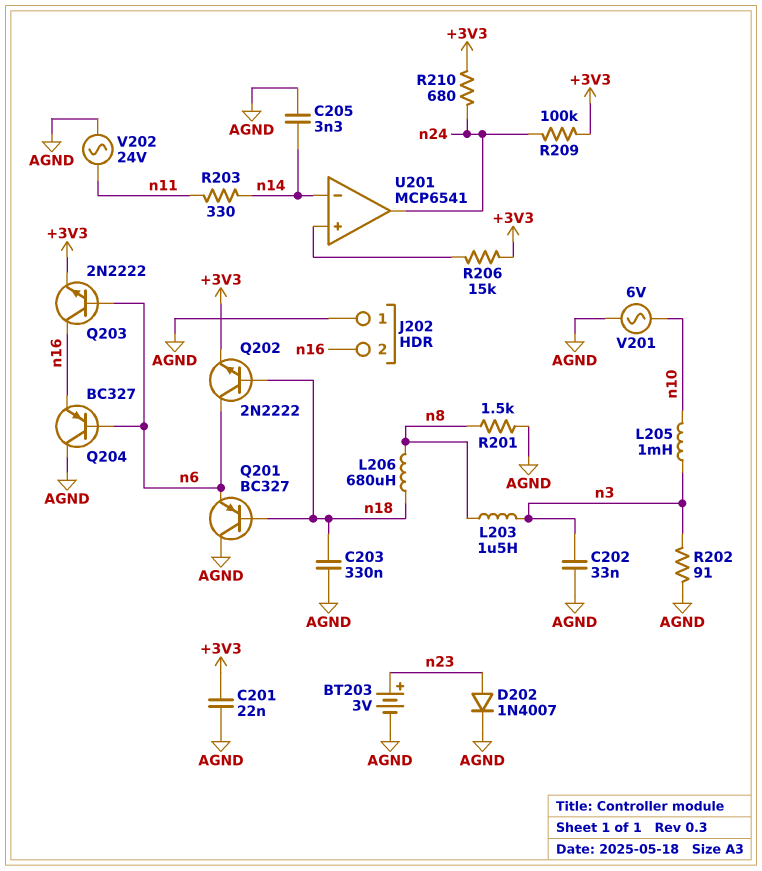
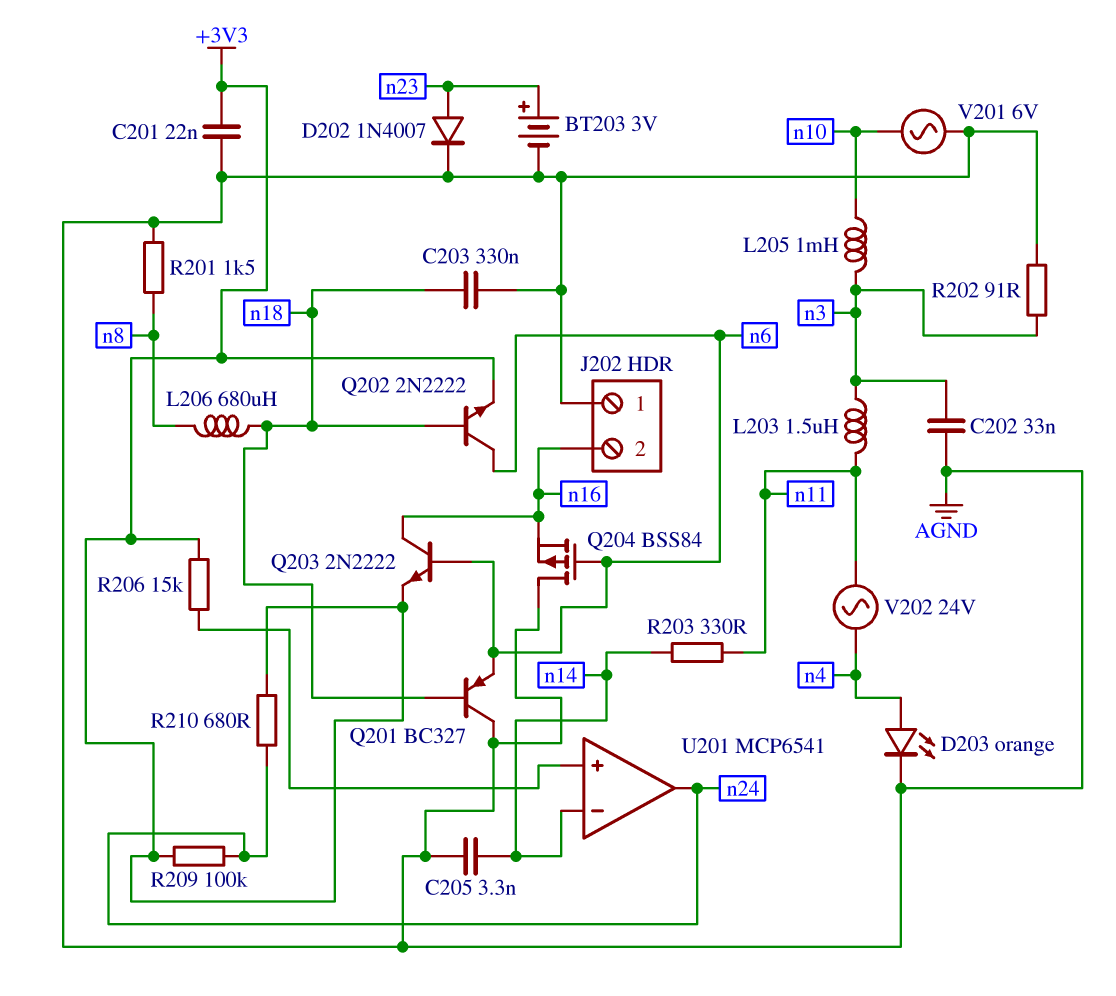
D203: none -> LED orange (A n4, K AGND)
L203: 1.5uH (n3, n8) -> 1.5uH (n3, n11)
Q204: PNP BC327 (B n6, C AGND, E n16) -> PMOS BSS84 (G n6, D AGND, S n16)
V202: AC 24V (AGND, n11) -> AC 24V (n4, n11)

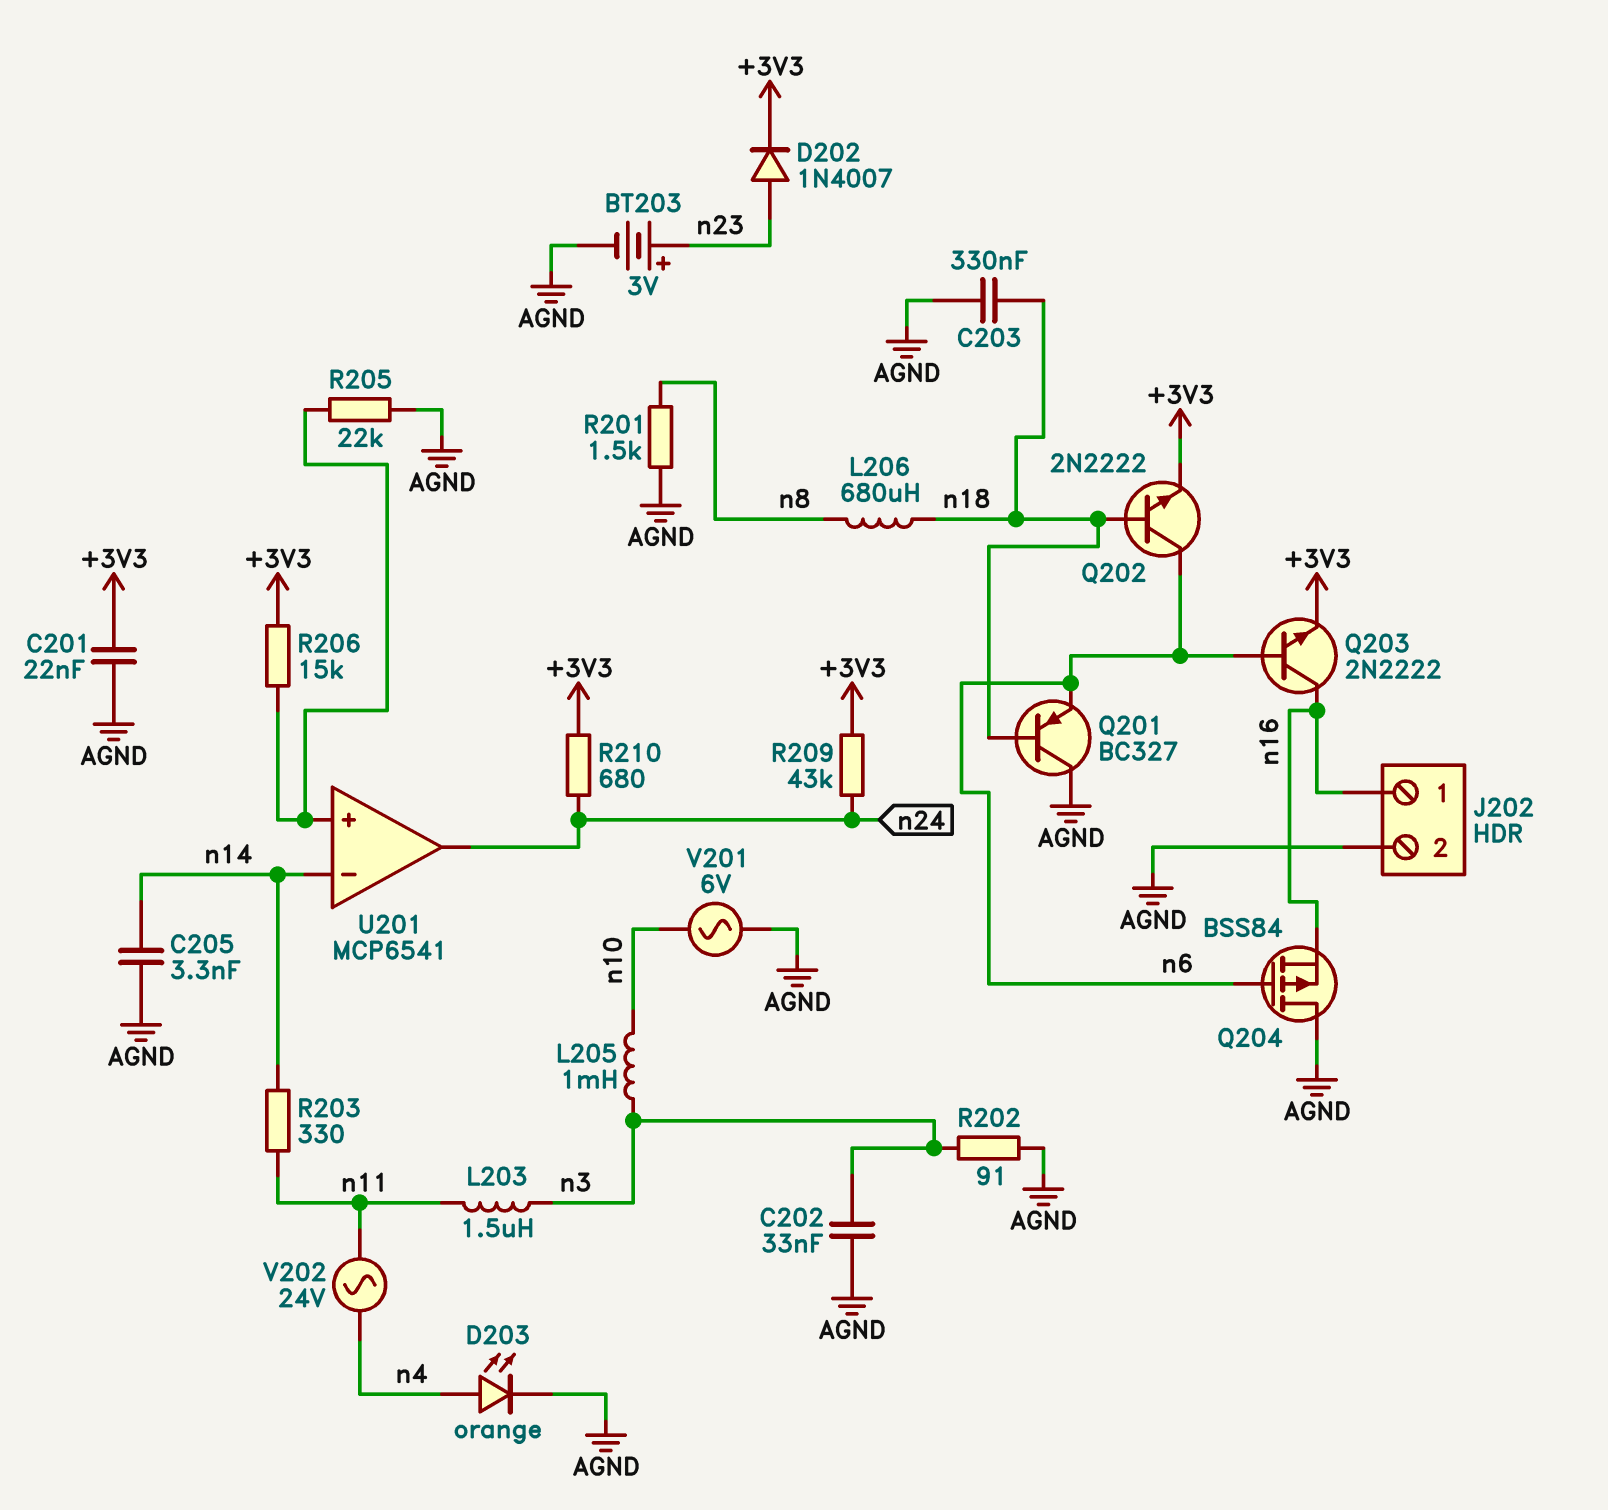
D202: diode 1N4007 (A n23, K AGND) -> diode 1N4007 (A n23, K +3V3)
J202 pin 1: AGND -> n16
J202 pin 2: n16 -> AGND
R205: none -> 22k (AGND, U201/in+)
R209: 100k (+3V3, n24) -> 43k (+3V3, n24)

